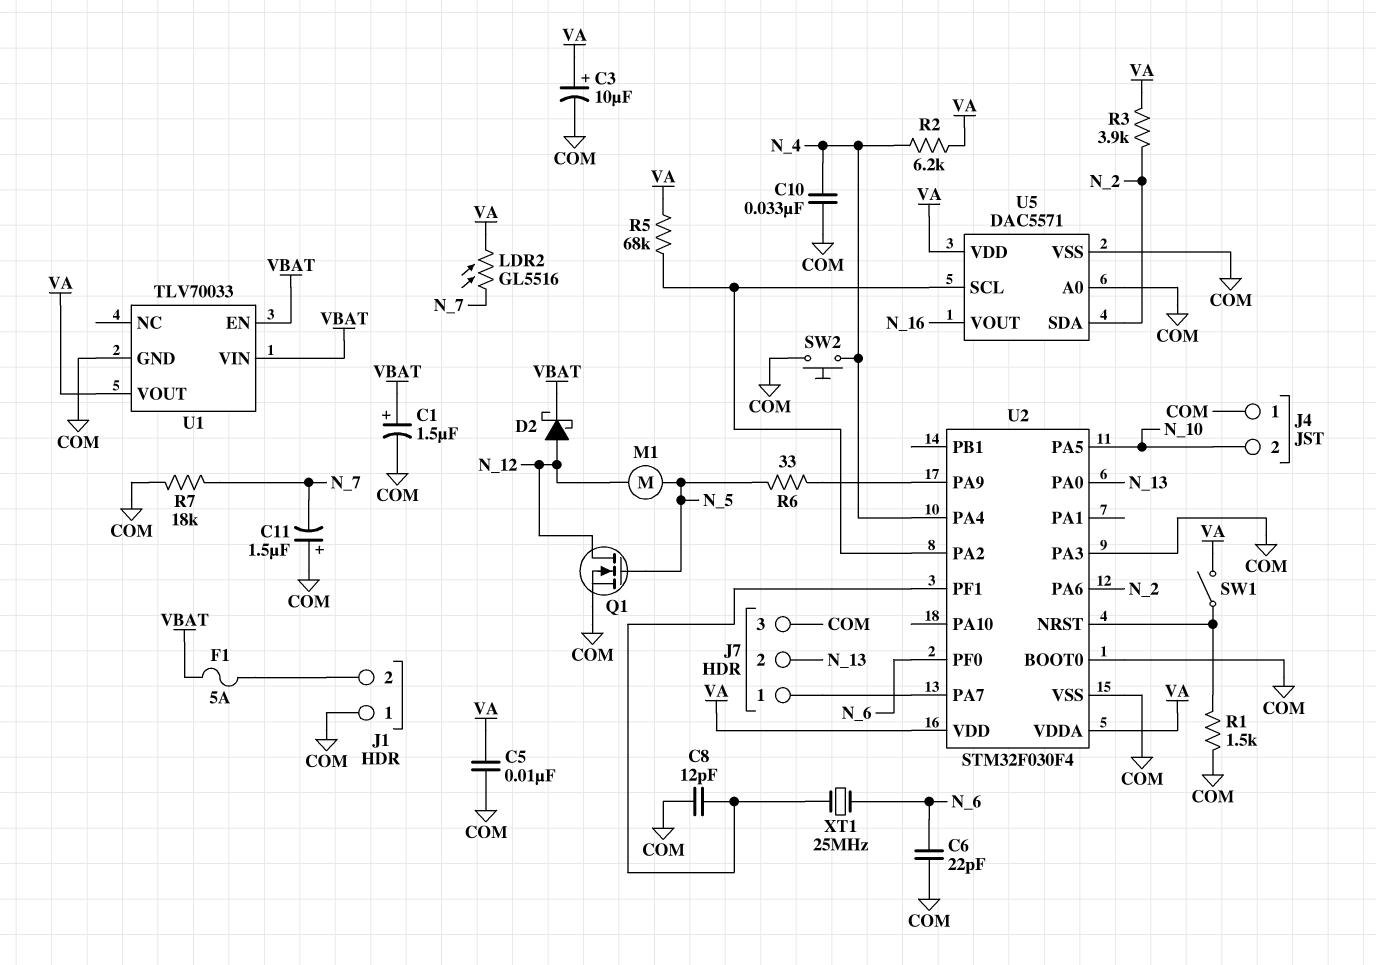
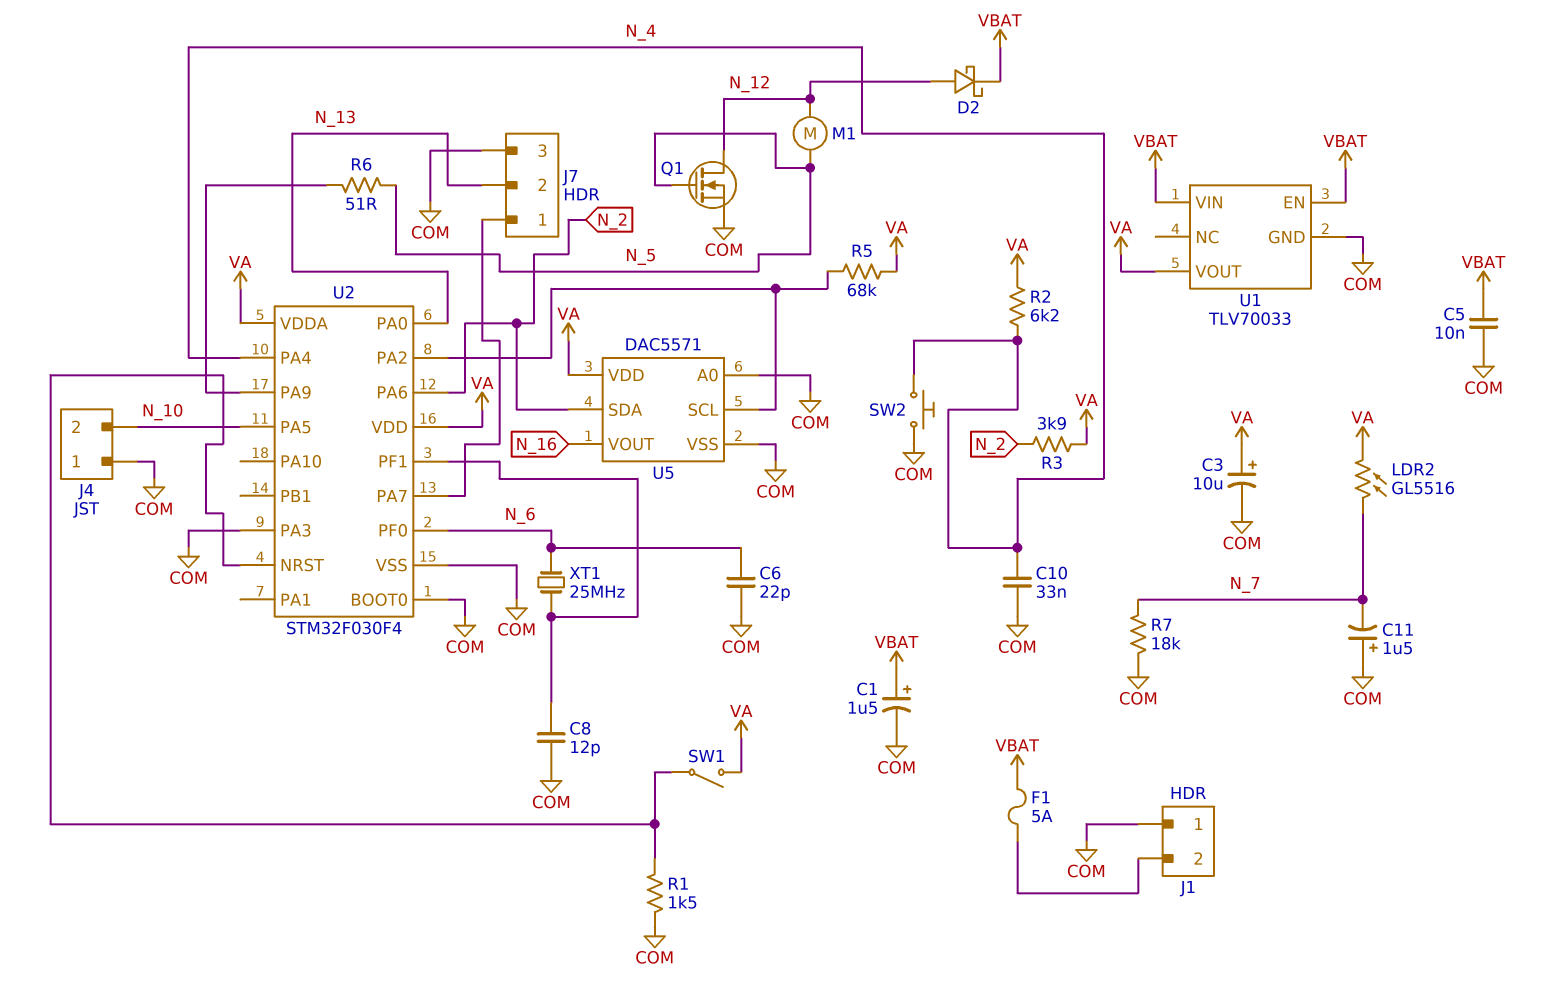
C5: 10nF (COM, VA) -> 10nF (COM, VBAT)
R6: 33 (N_5, U2/PA9) -> 51 (N_5, U2/PA9)

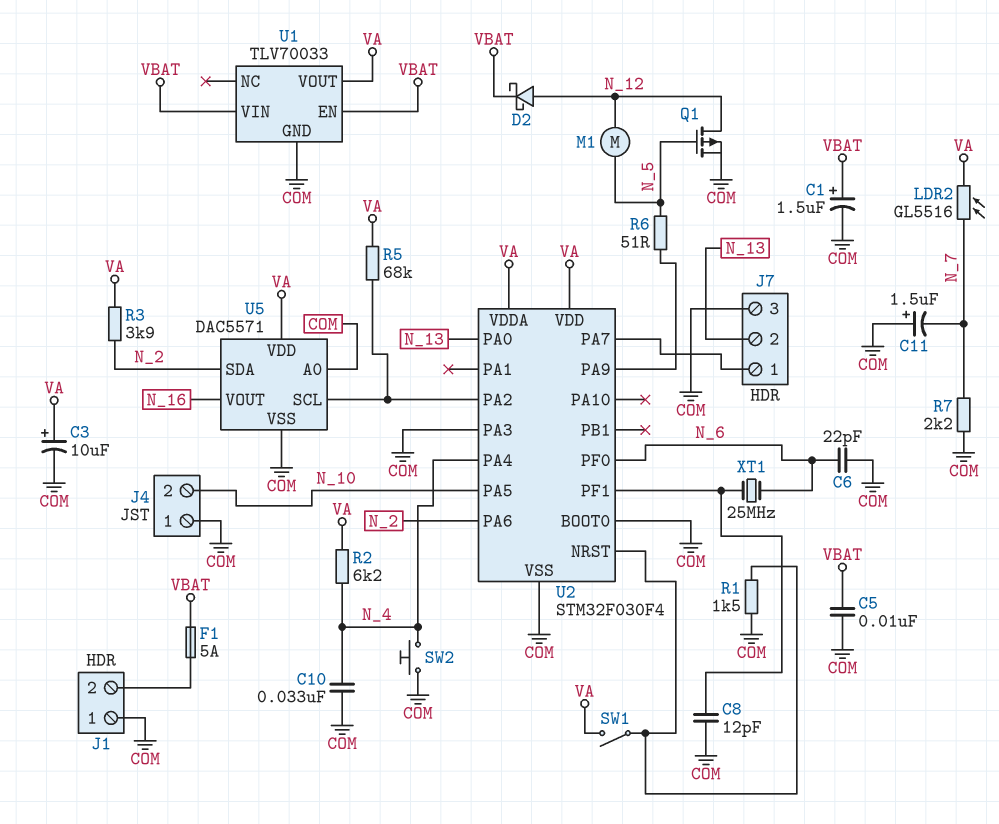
Q1: NMOS (G N_5, D N_12, S COM) -> PMOS (G N_5, D N_12, S COM)
R7: 18k (COM, N_7) -> 2.2k (COM, N_7)

